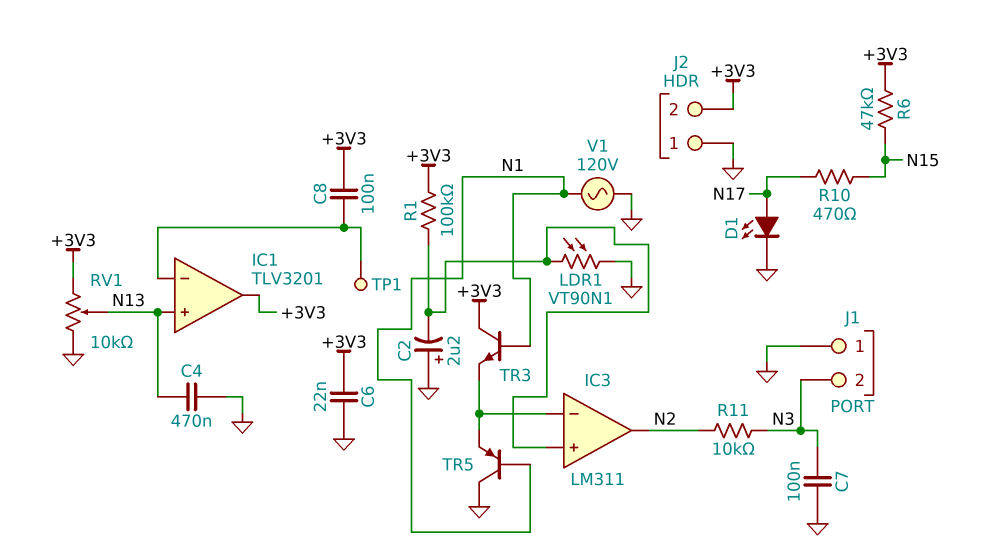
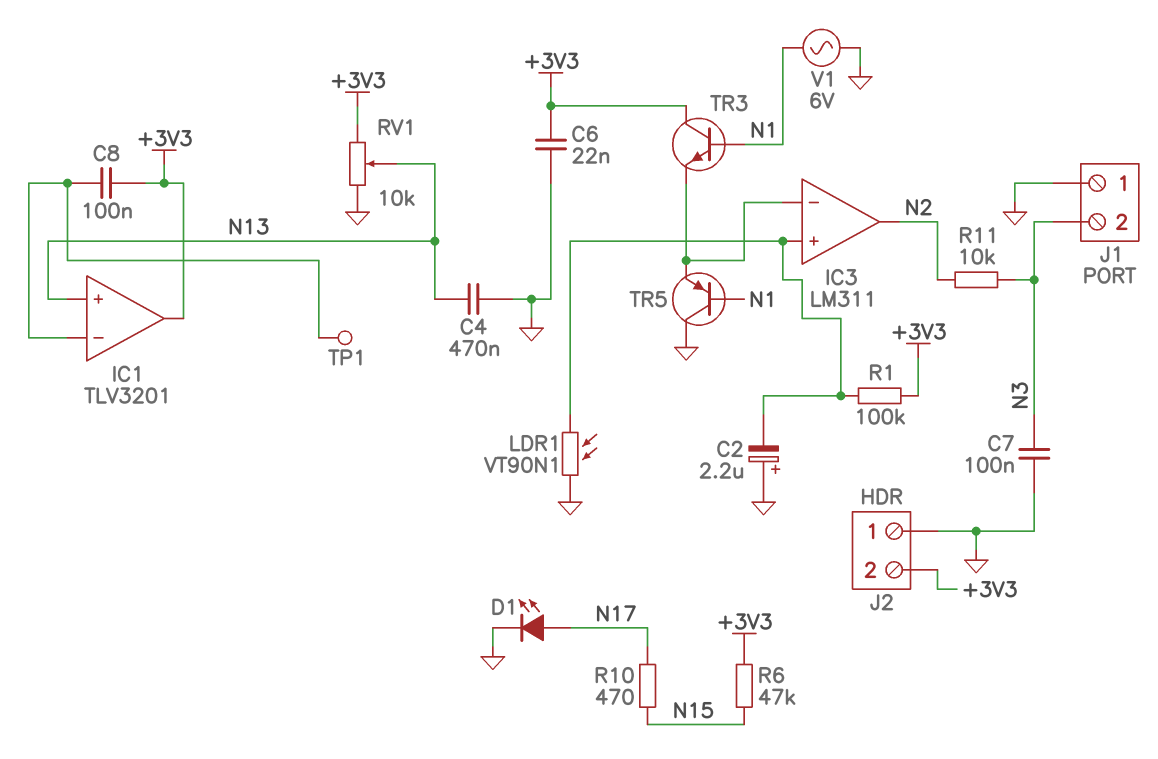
V1: AC 120V (GND, N1) -> AC 6V (GND, N1)

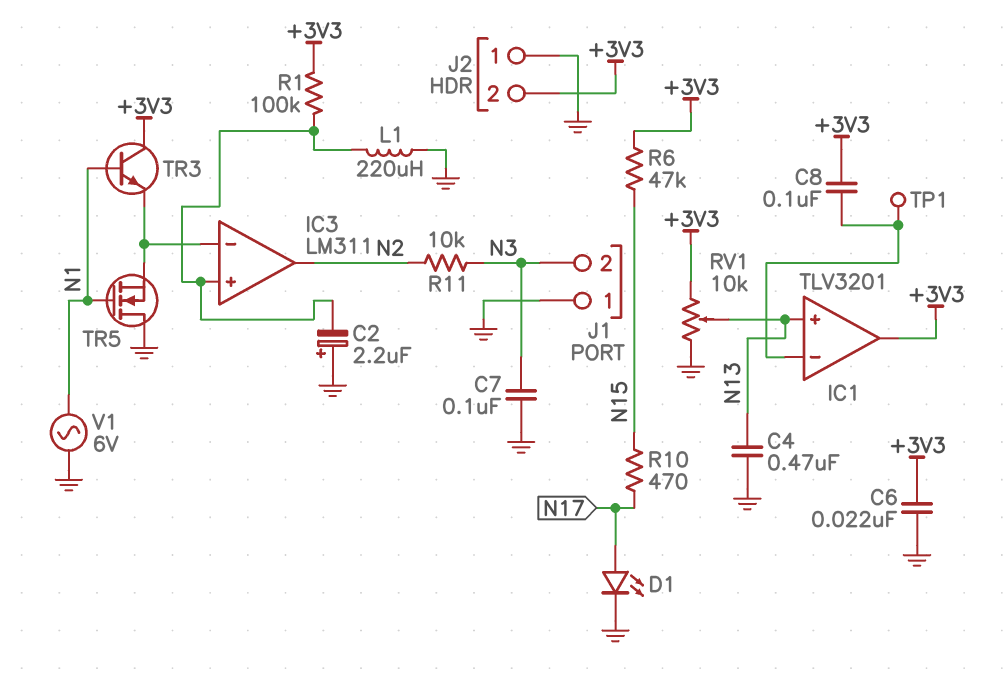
L1: none -> 220uH (GND, IC3/in+)
LDR1: VT90N1 (GND, IC3/in+) -> none
TR5: PNP (B N1, C GND, E IC3/in-) -> NMOS (G N1, D GND, S IC3/in-)

